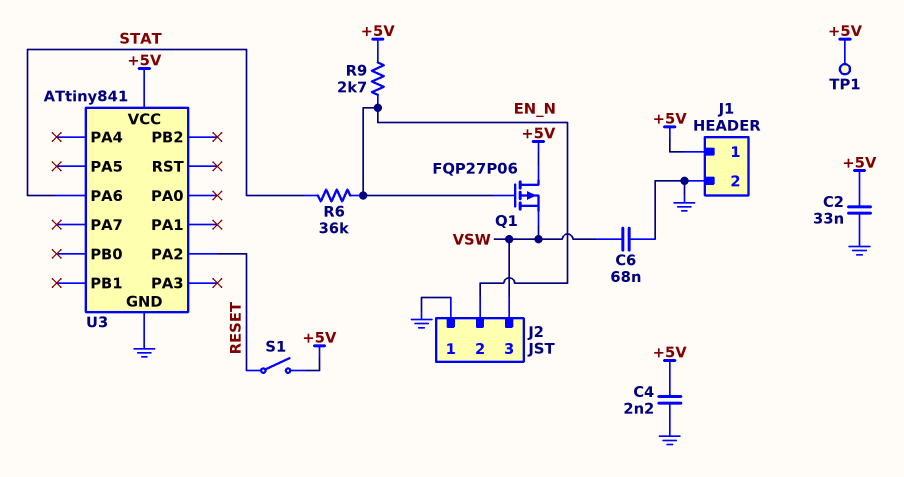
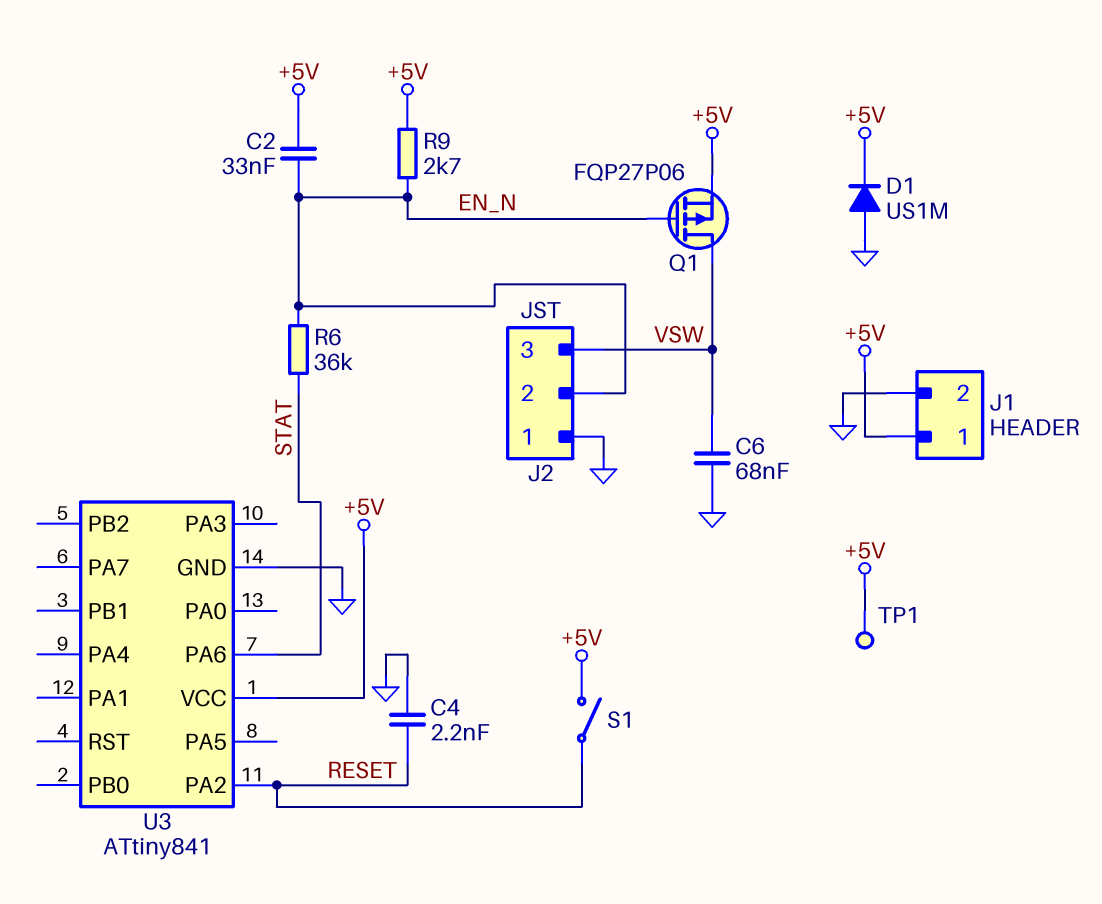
C2: 33nF (+5V, GND) -> 33nF (+5V, EN_N)
C4: 2.2nF (+5V, GND) -> 2.2nF (GND, RESET)
D1: none -> diode US1M (A GND, K +5V)
Q1: PMOS FQP27P06 (G EN_N, D +5V, S VSW) -> PMOS FQP27P06 (G EN_N, D VSW, S +5V)

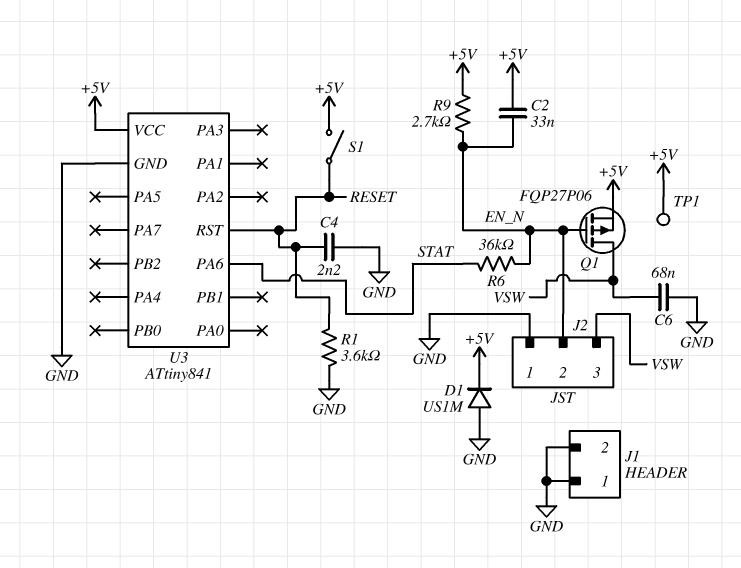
J1 pin 1: +5V -> GND
R1: none -> 3.6k (GND, RESET)
U3 pin PA2: RESET -> none
U3 pin RST: none -> RESET

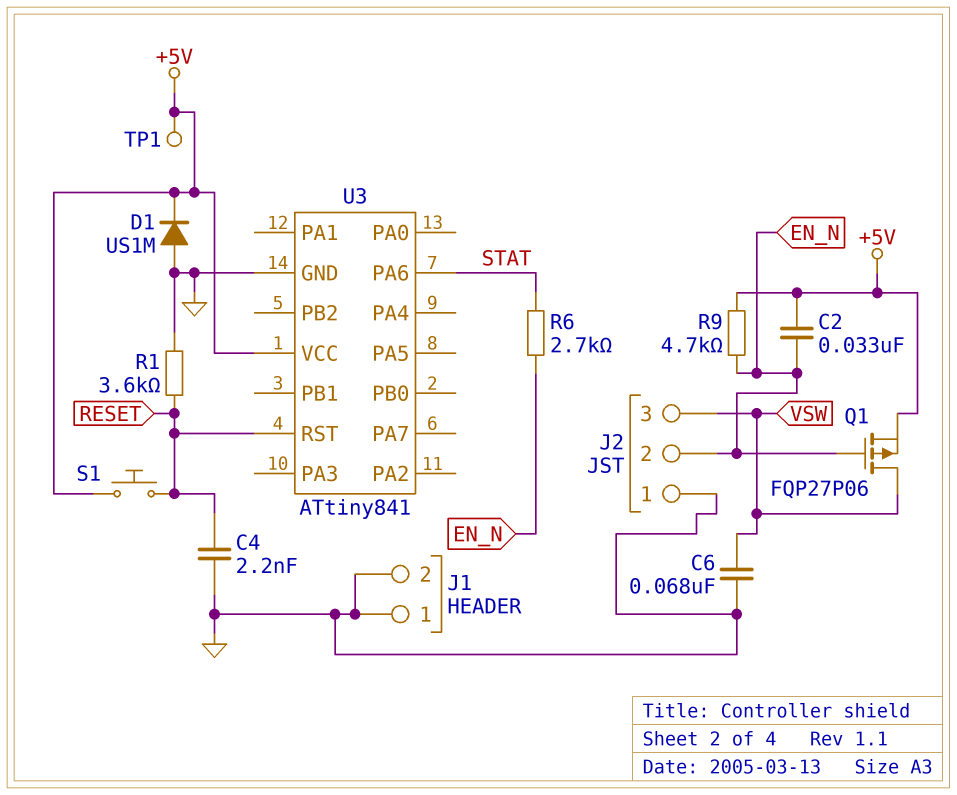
R6: 36k (EN_N, STAT) -> 2.7k (EN_N, STAT)
R9: 2.7k (+5V, EN_N) -> 4.7k (+5V, EN_N)
S1: switch (+5V, RESET) -> button (+5V, RESET)

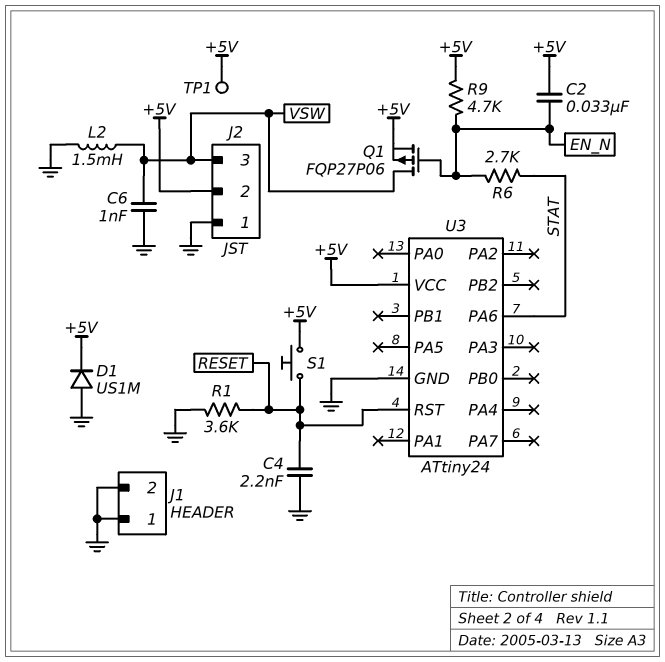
C6: 68nF (GND, VSW) -> 1nF (GND, VSW)
J2 pin 2: EN_N -> +5V
L2: none -> 1.5mH (GND, VSW)
U3: ATtiny841 -> ATtiny24

